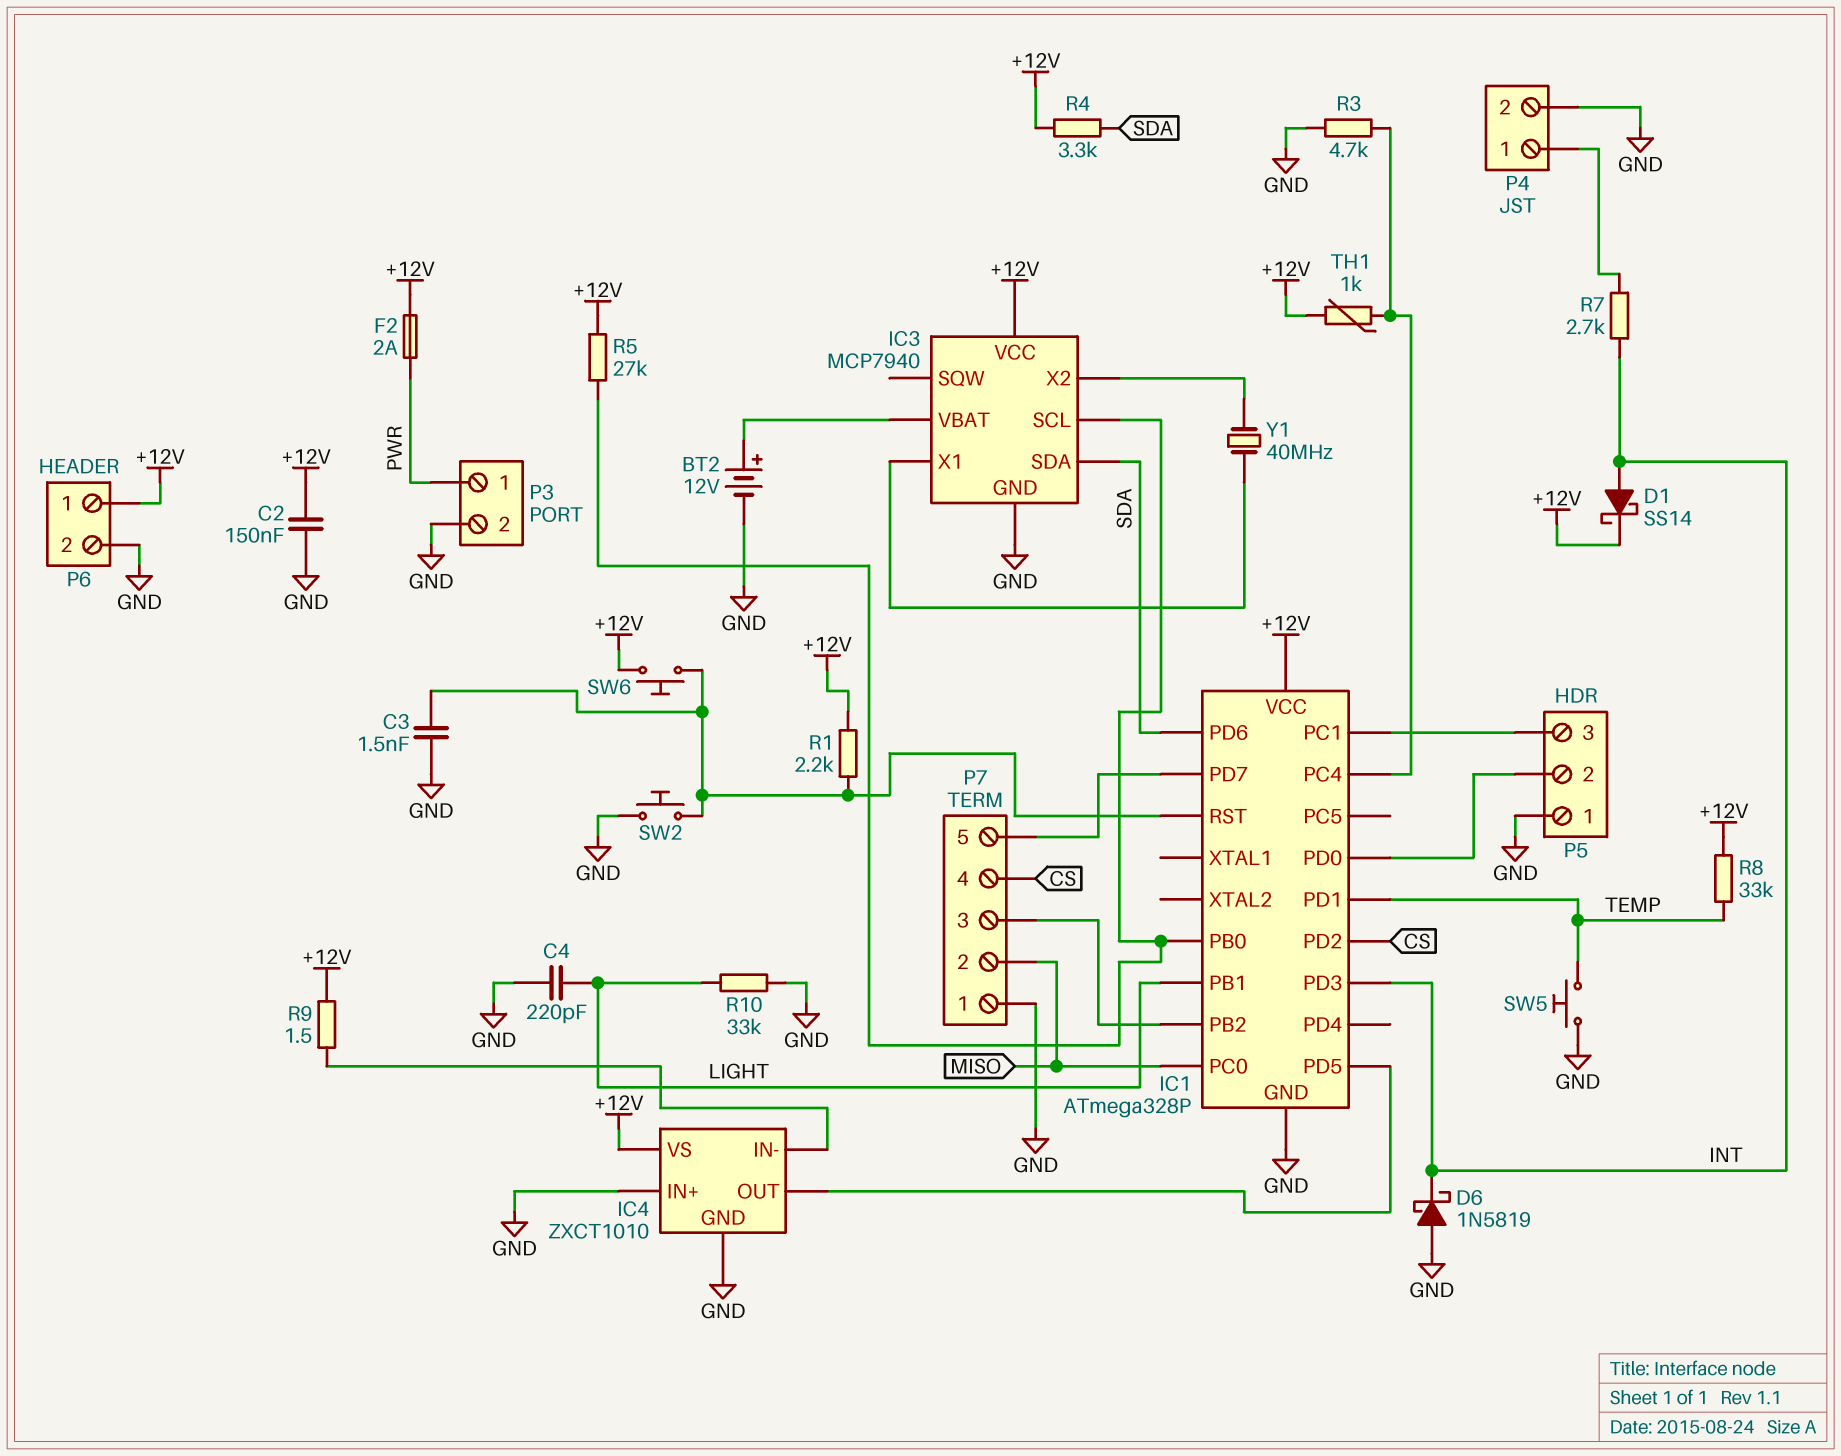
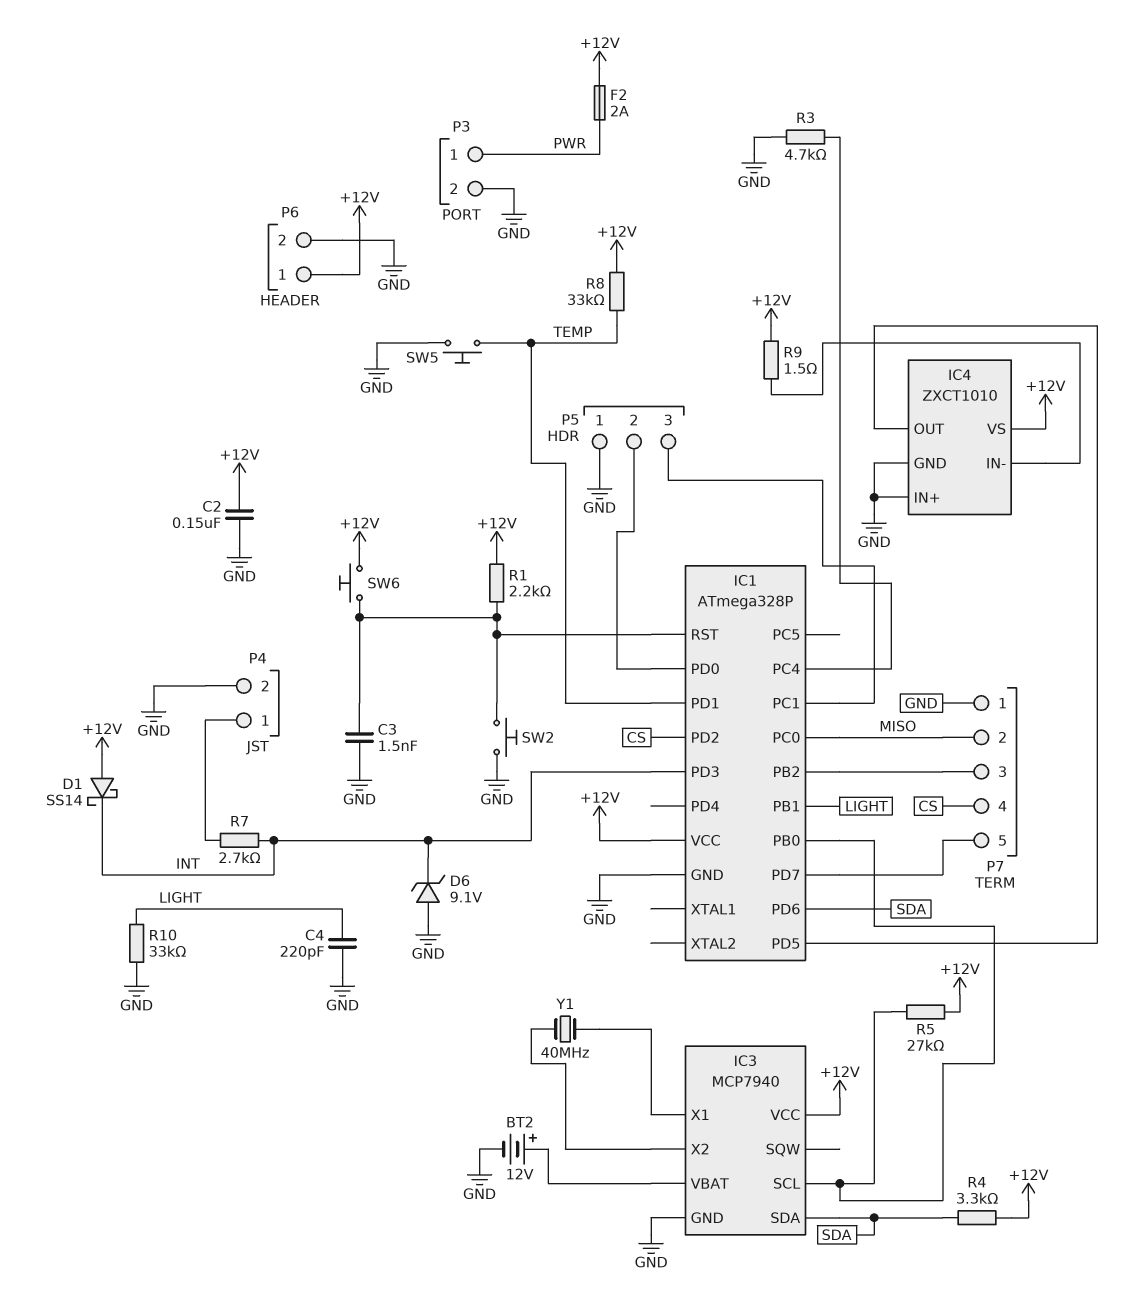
D1: schottky SS14 (A INT, K +12V) -> schottky SS14 (A +12V, K INT)
D6: schottky 1N5819 (A GND, K INT) -> zener 9.1V (A GND, K INT)
TH1: 1k (+12V, IC1/PC4) -> none

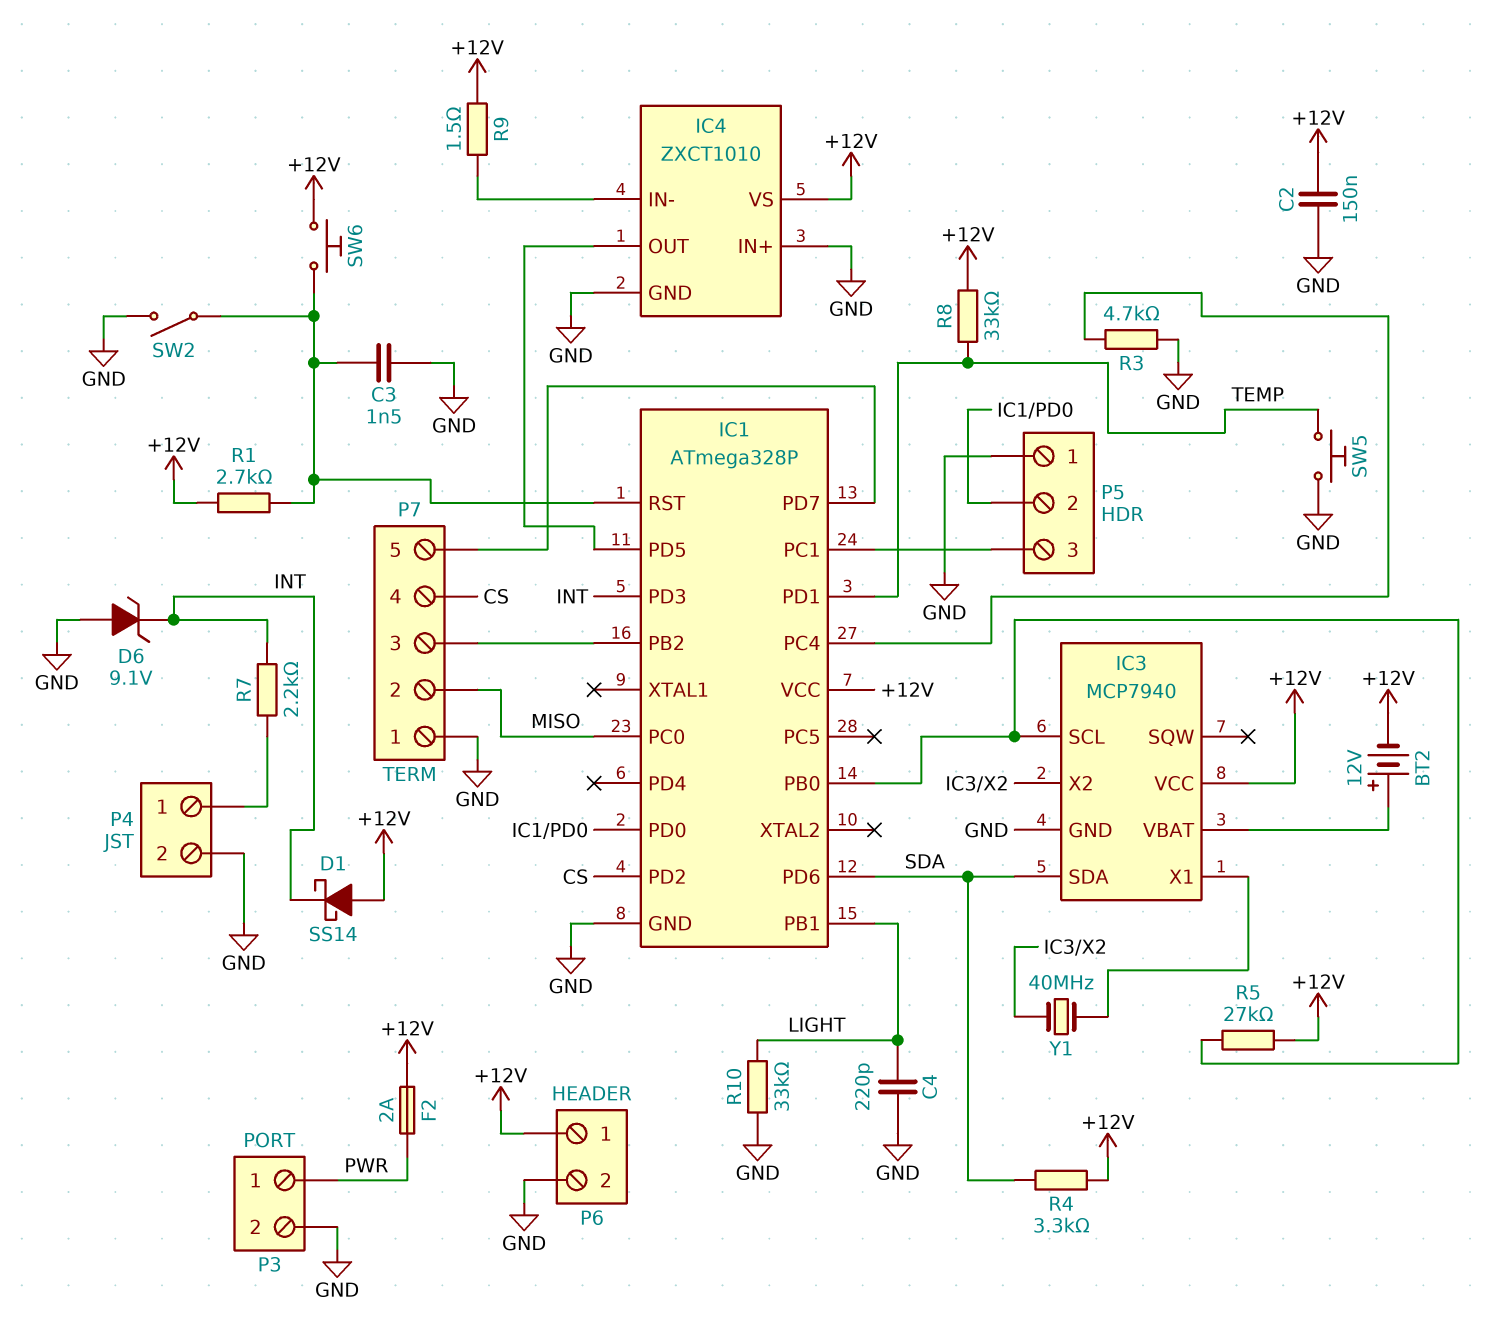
BT2: 12V (plus IC3/VBAT, minus GND) -> 12V (plus IC3/VBAT, minus +12V)
R1: 2.2k (+12V, IC1/RST) -> 2.7k (+12V, IC1/RST)
R7: 2.7k (INT, P4/1) -> 2.2k (INT, P4/1)
SW2: button (GND, IC1/RST) -> switch (GND, IC1/RST)

